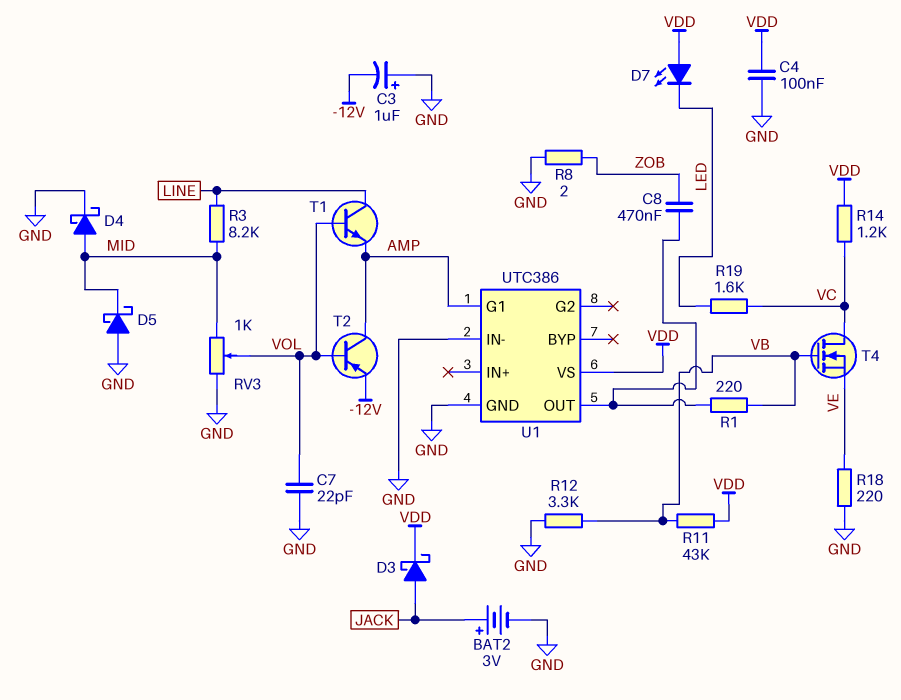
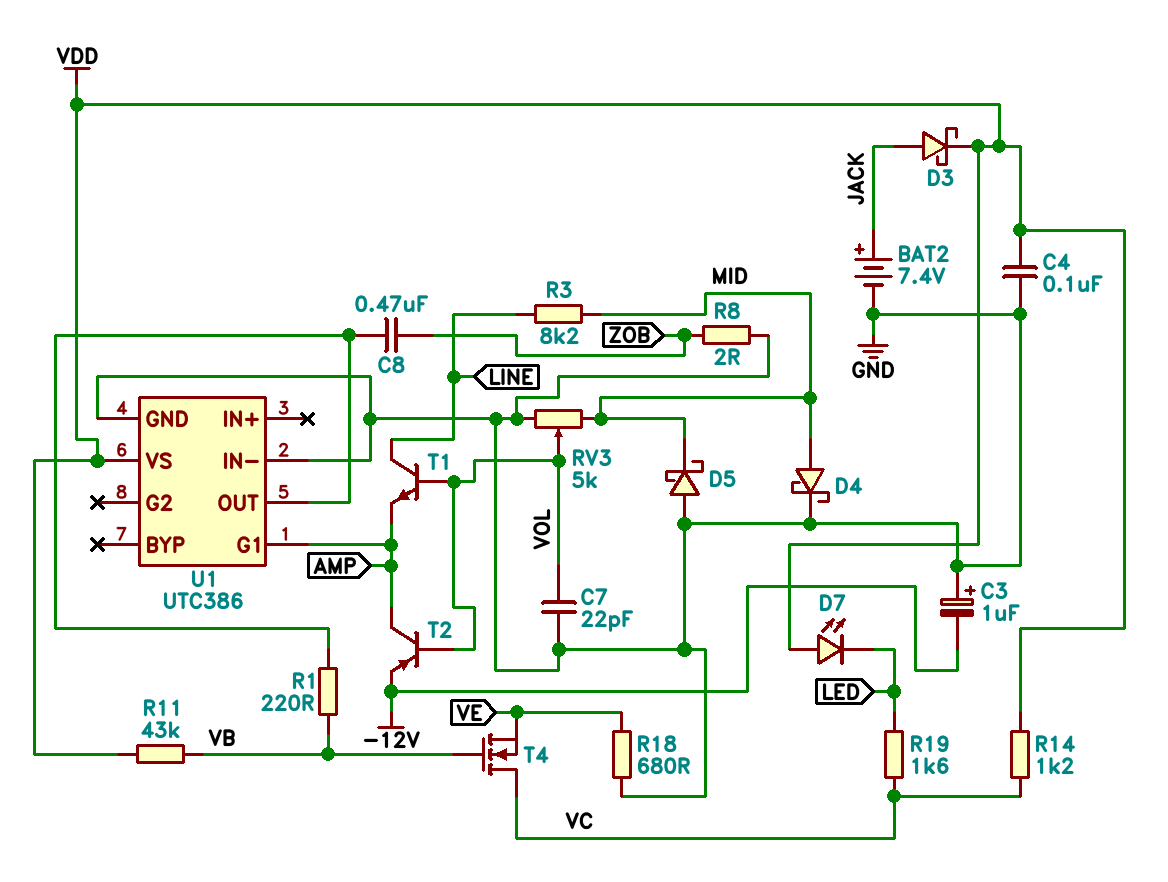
BAT2: 3V (plus JACK, minus GND) -> 7.4V (plus JACK, minus GND)
R12: 3.3k (GND, VB) -> none
R18: 220 (GND, VE) -> 680 (GND, VE)
RV3: 1k (GND, MID, wiper VOL) -> 5k (GND, MID, wiper VOL)

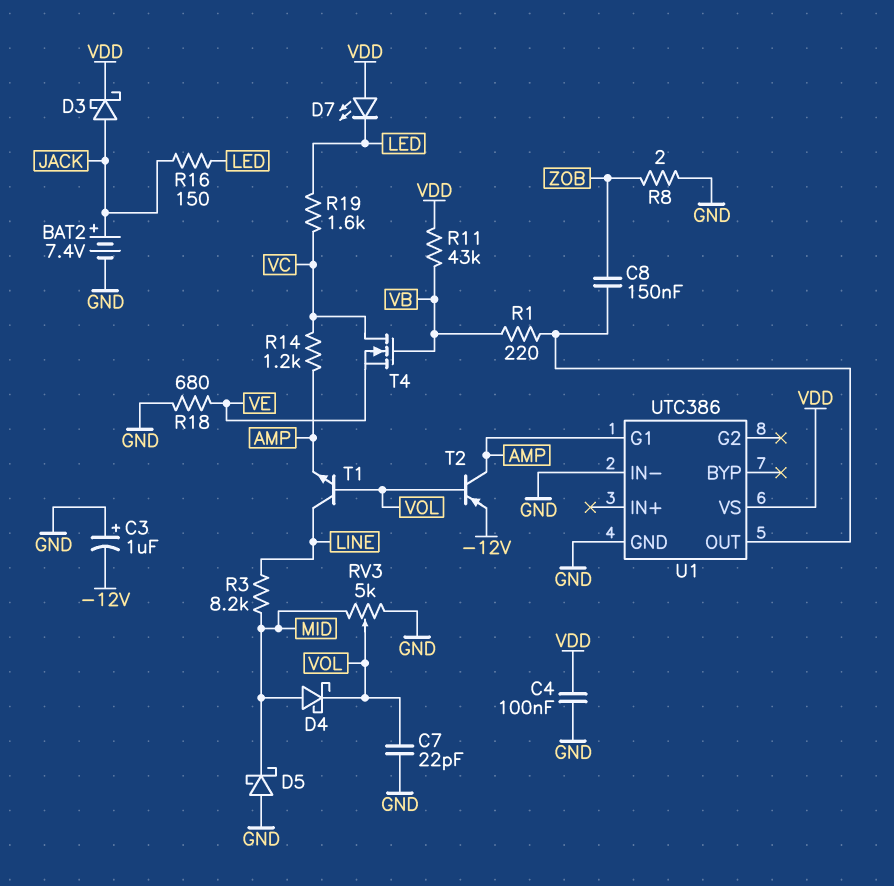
C8: 470nF (U1/OUT, ZOB) -> 150nF (U1/OUT, ZOB)
D4: schottky (A MID, K GND) -> schottky (A MID, K VOL)
R14: 1.2k (VC, VDD) -> 1.2k (AMP, VC)
R16: none -> 150 (JACK, LED)

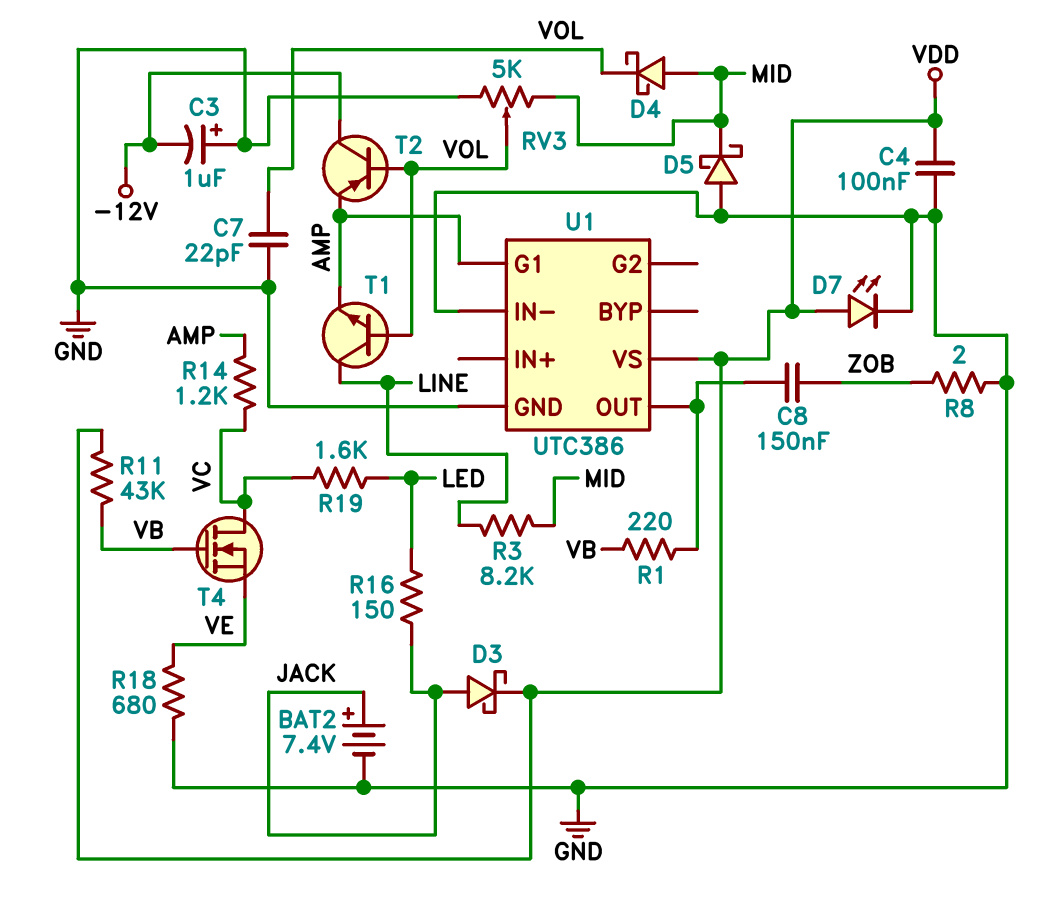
D7: LED (A VDD, K LED) -> LED (A VDD, K GND)
T2: PNP (B VOL, C AMP, E -12V) -> PNP (B VOL, C -12V, E AMP)

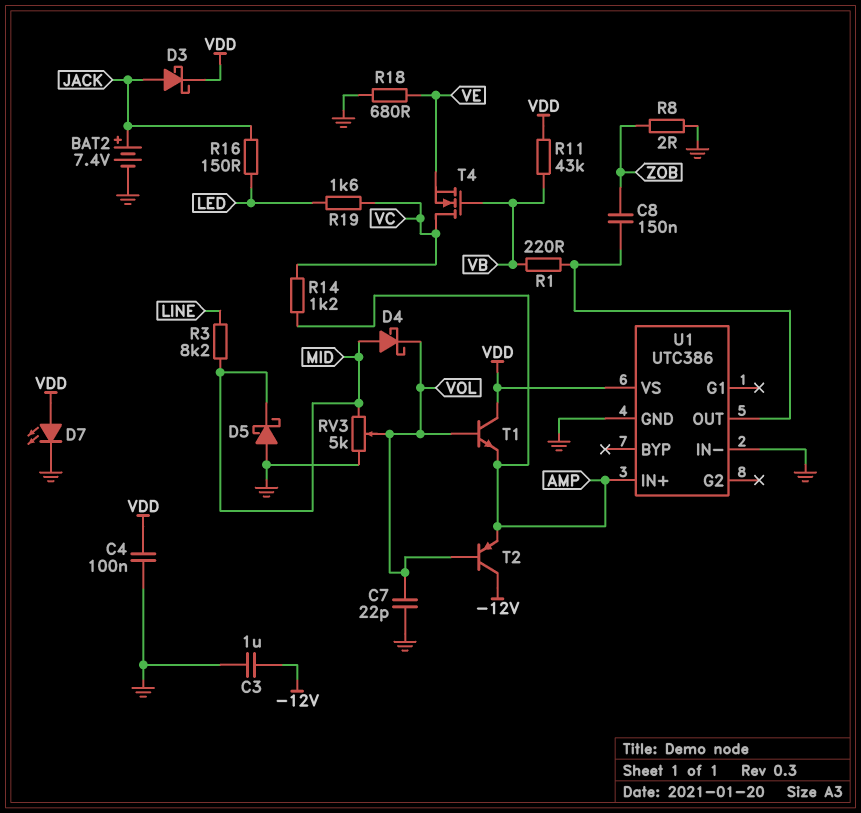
C3: 1uF (plus GND, minus -12V) -> 1uF (-12V, GND)
T1: NPN (B VOL, C LINE, E AMP) -> NPN (B VOL, C VDD, E AMP)
U1 pin G1: AMP -> none
U1 pin IN+: none -> AMP

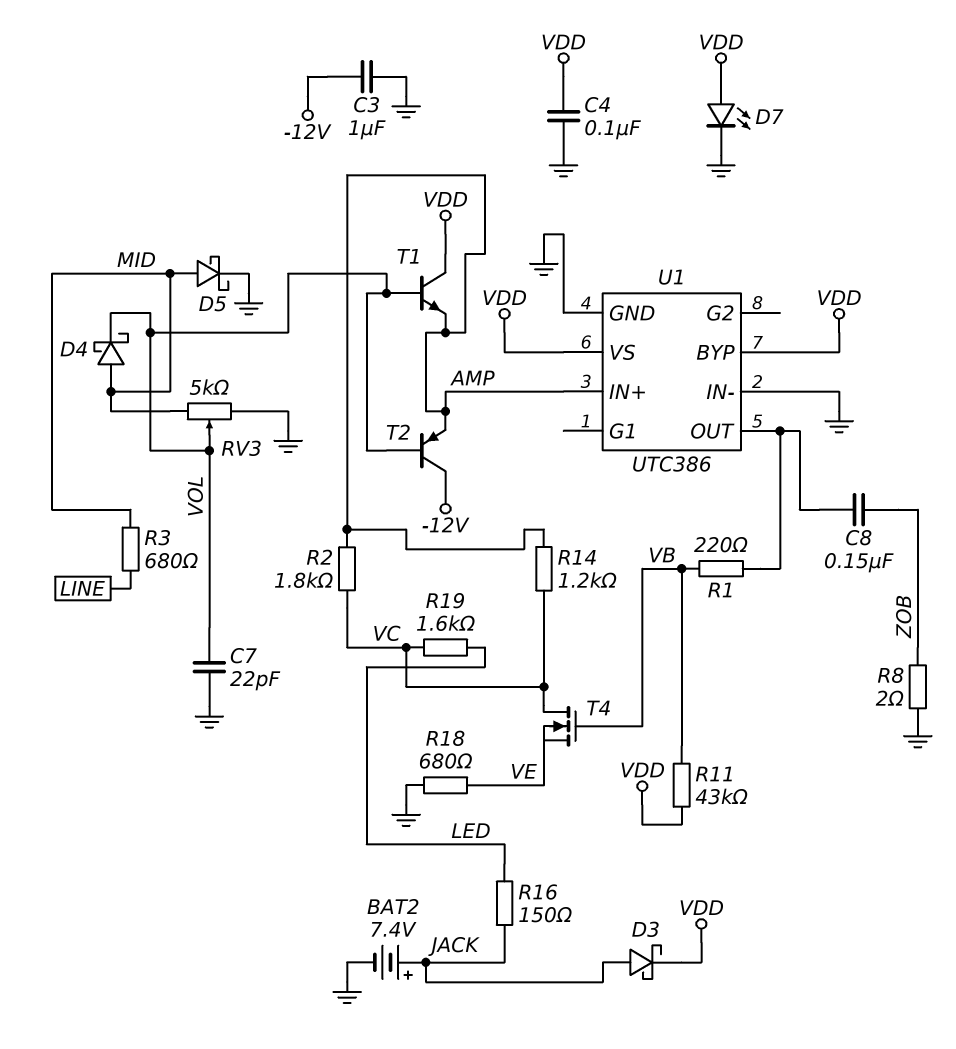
D5: schottky (A GND, K MID) -> schottky (A MID, K GND)
R2: none -> 1.8k (AMP, VC)
R3: 8.2k (LINE, MID) -> 680 (LINE, MID)
U1 pin BYP: none -> VDD

